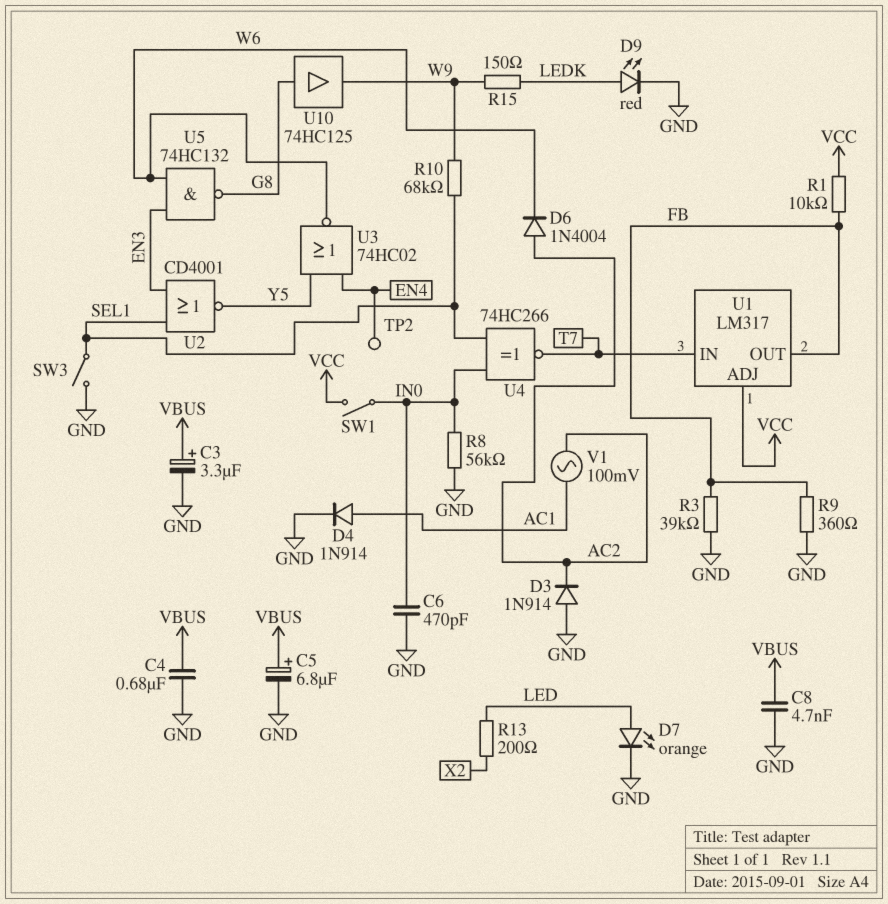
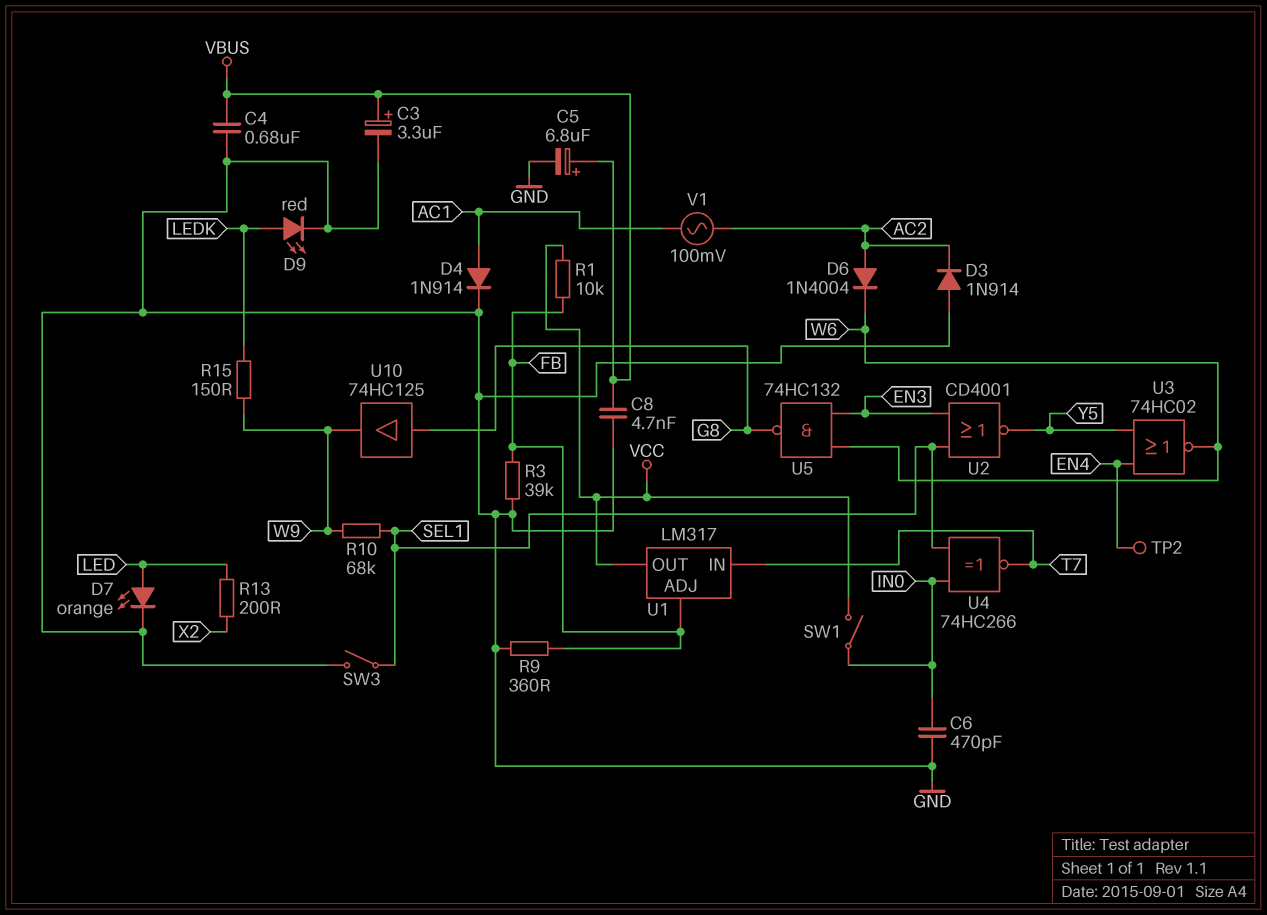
R8: 56k (GND, IN0) -> none
U1 pin ADJ: VCC -> FB
U1 pin OUT: FB -> VCC

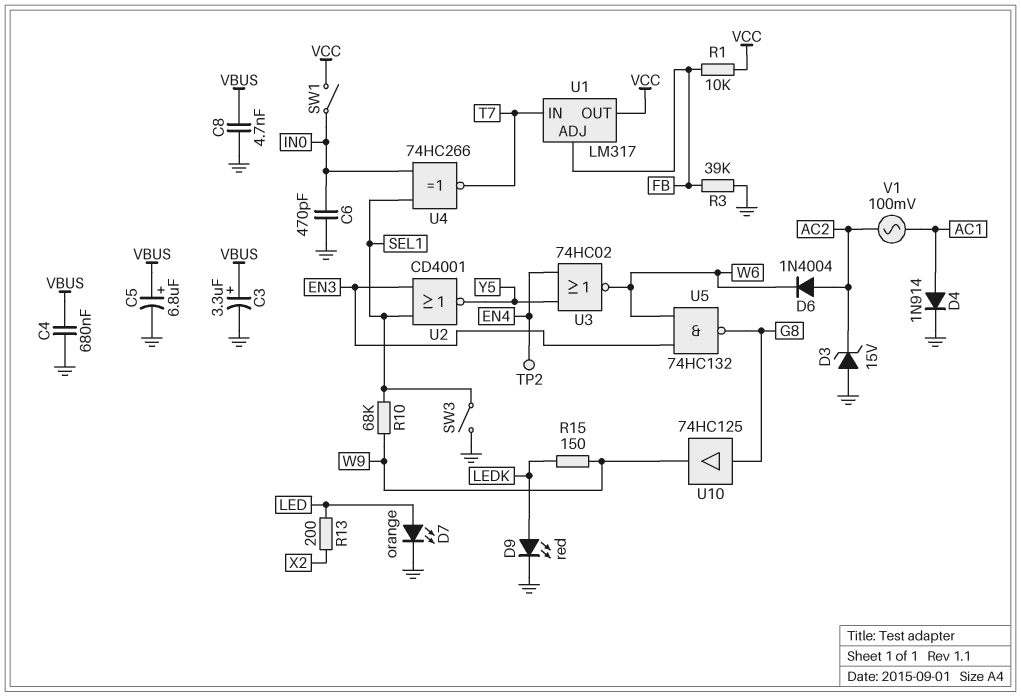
D3: diode 1N914 (A GND, K AC2) -> zener 15V (A GND, K AC2)
R9: 360 (FB, GND) -> none

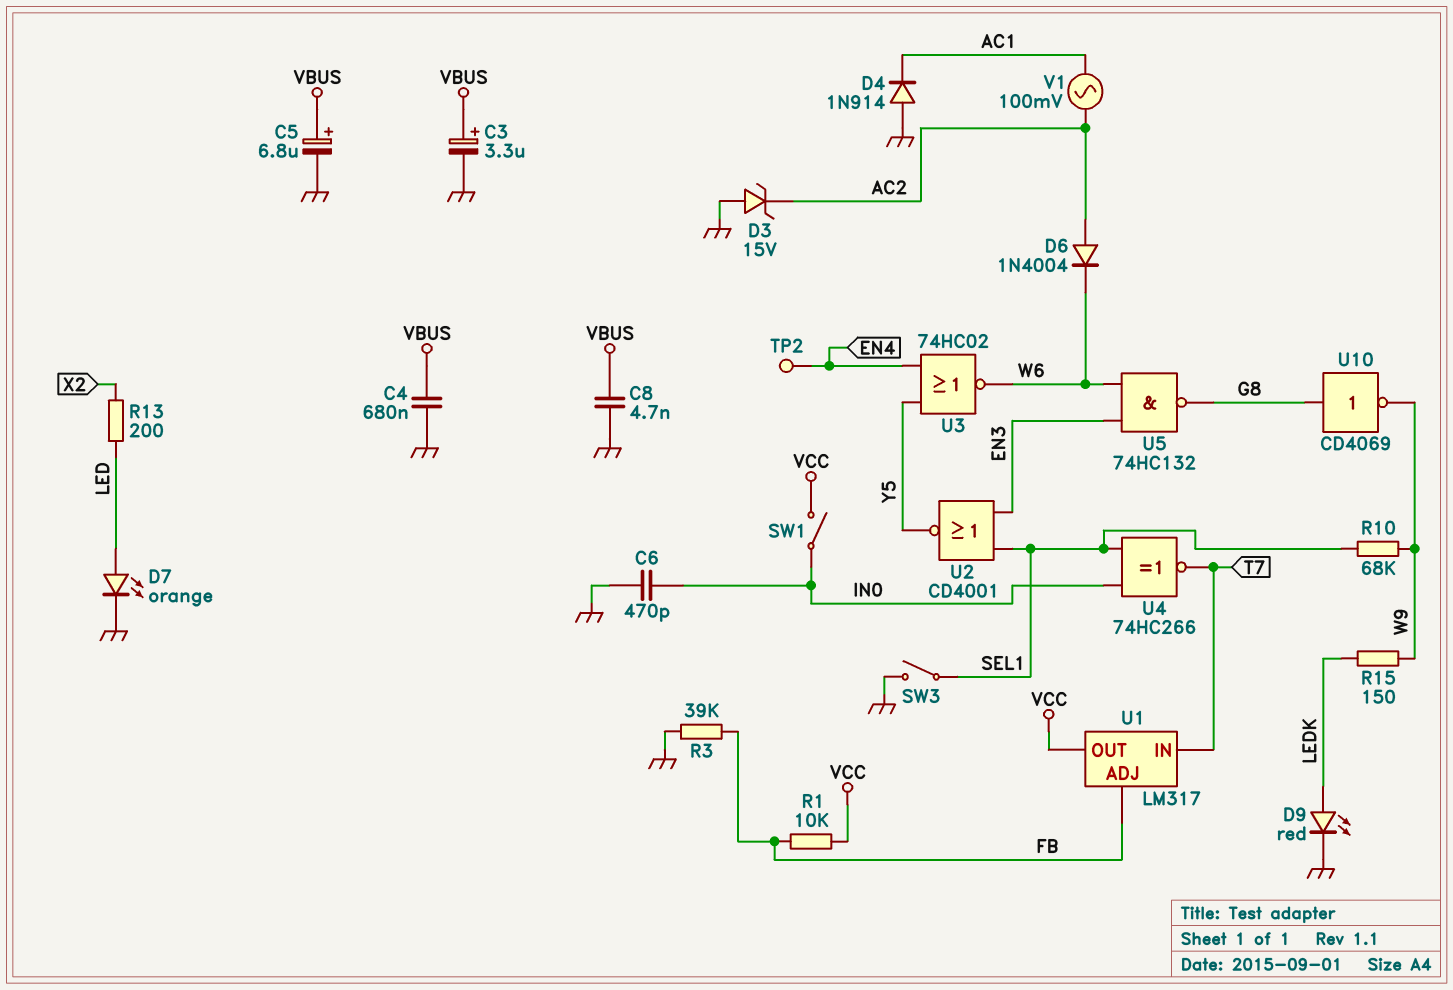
D4: diode 1N914 (A AC1, K GND) -> diode 1N914 (A GND, K AC1)
U10: buffer 74HC125 (in G8, out W9) -> NOT CD4069 (in G8, out W9)

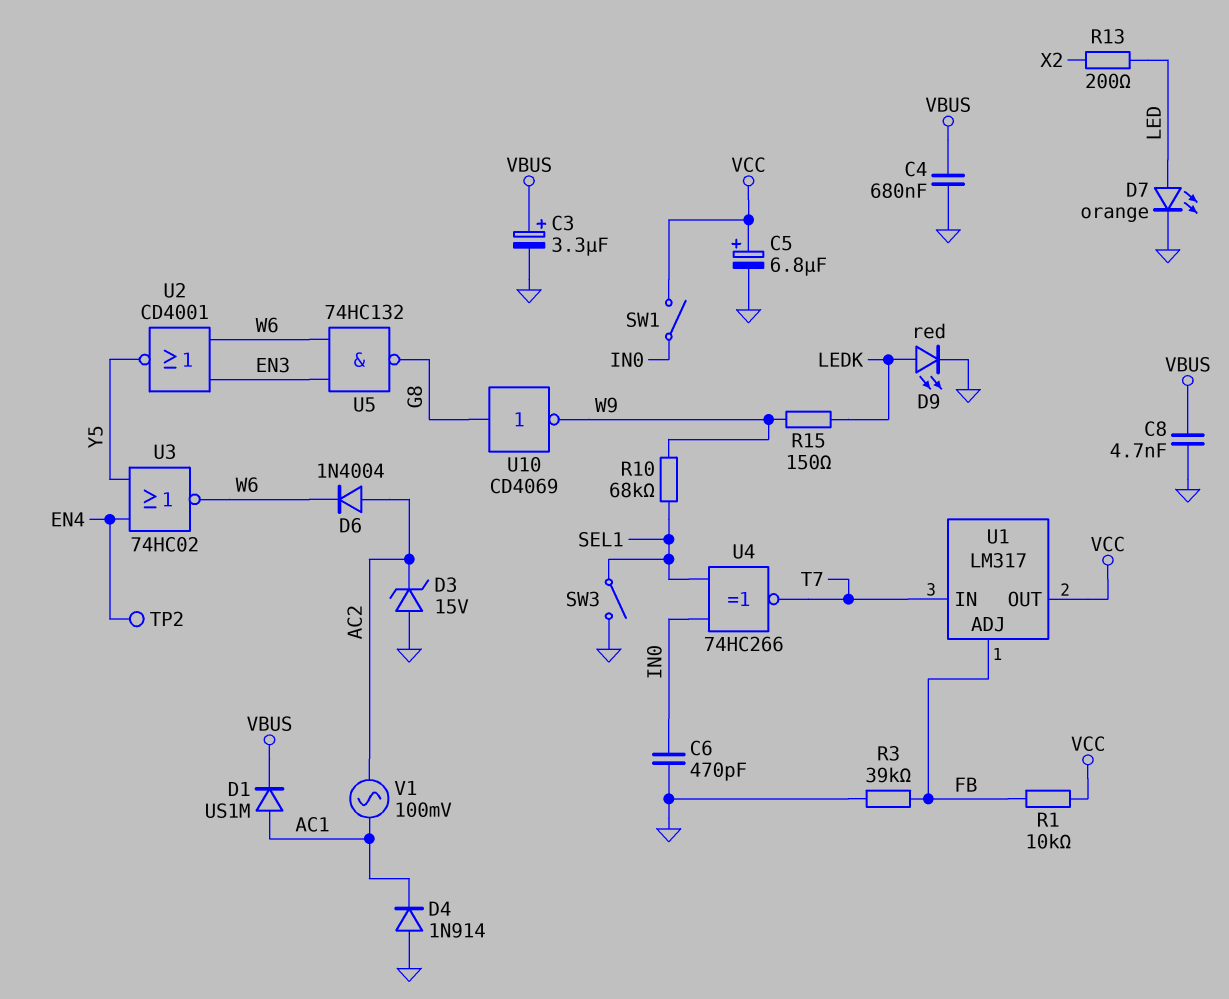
C5: 6.8uF (plus VBUS, minus GND) -> 6.8uF (plus VCC, minus GND)
D1: none -> diode US1M (A AC1, K VBUS)
U2: NOR CD4001 (in EN3, in SEL1, out Y5) -> NOR CD4001 (in EN3, in W6, out Y5)

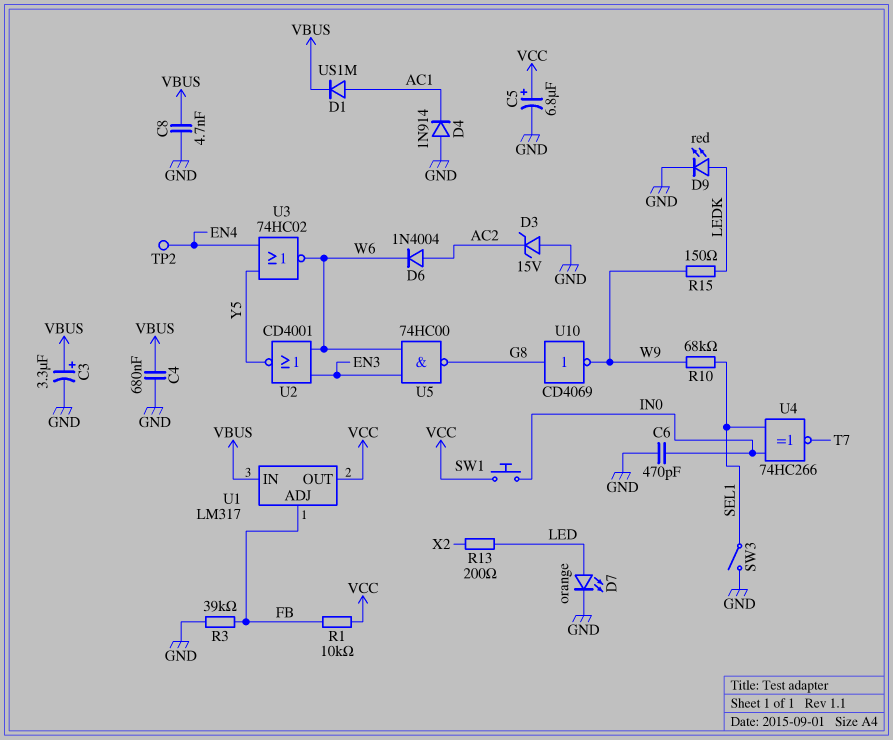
SW1: switch (IN0, VCC) -> button (IN0, VCC)
U1 pin IN: T7 -> VBUS
U5: NAND 74HC132 (in EN3, in W6, out G8) -> NAND 74HC00 (in EN3, in W6, out G8)
V1: AC 100mV (AC1, AC2) -> none

